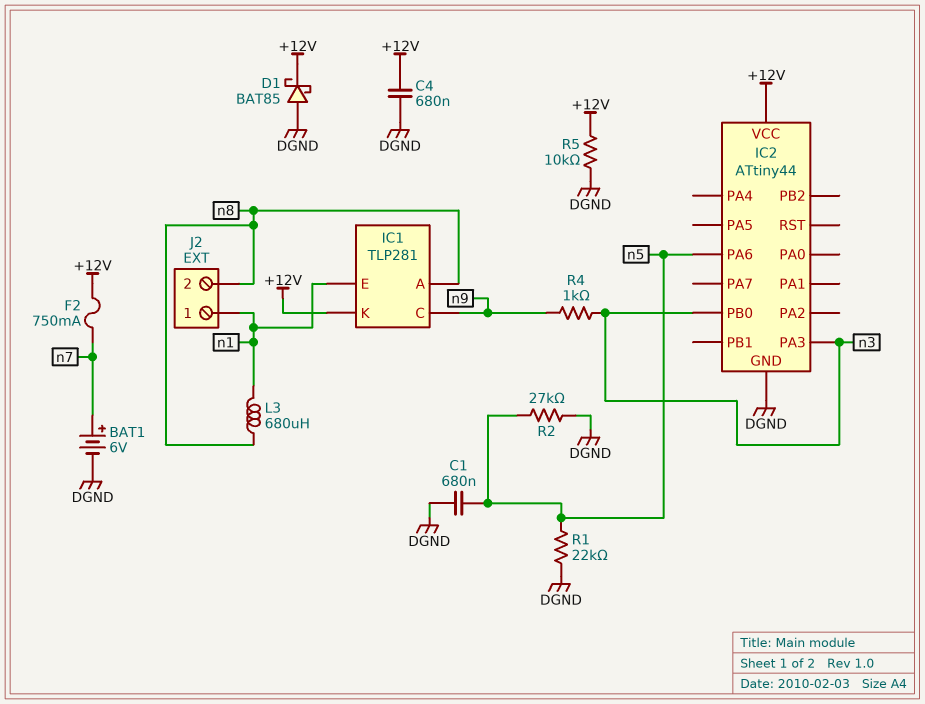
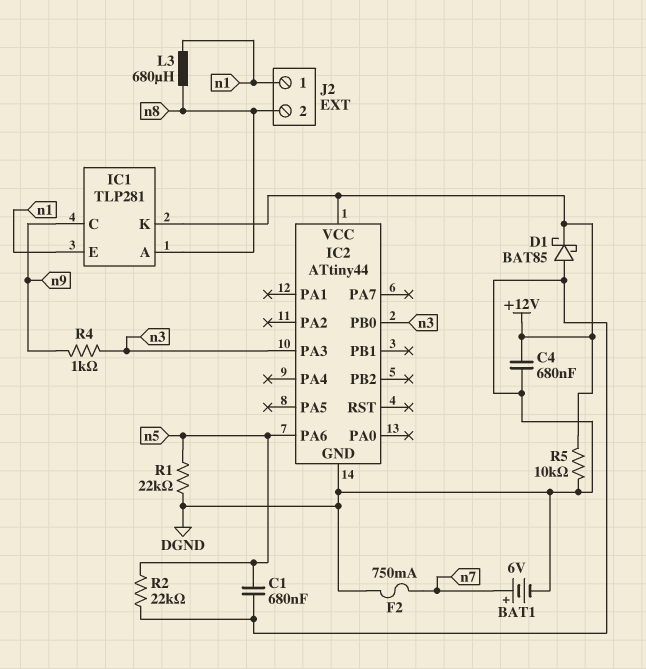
F2: 750mA (+12V, n7) -> 750mA (DGND, n7)
R2: 27k (DGND, n5) -> 22k (DGND, n5)

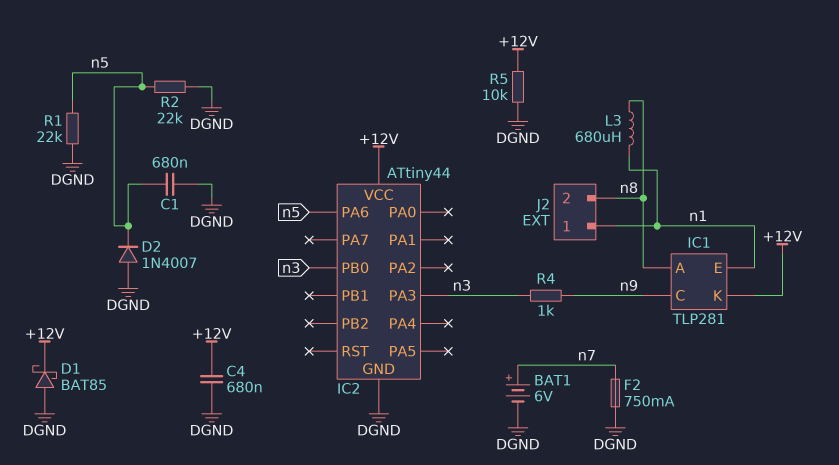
D2: none -> diode 1N4007 (A DGND, K n5)

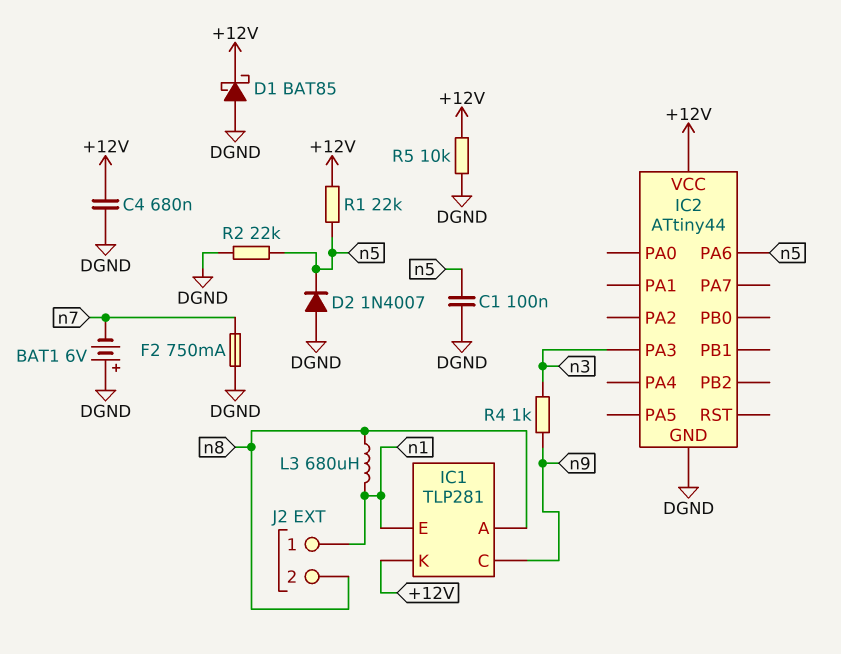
BAT1: 6V (plus n7, minus DGND) -> 6V (plus DGND, minus n7)
C1: 680nF (DGND, n5) -> 100nF (DGND, n5)
IC2 pin PB0: n3 -> none
R1: 22k (DGND, n5) -> 22k (+12V, n5)

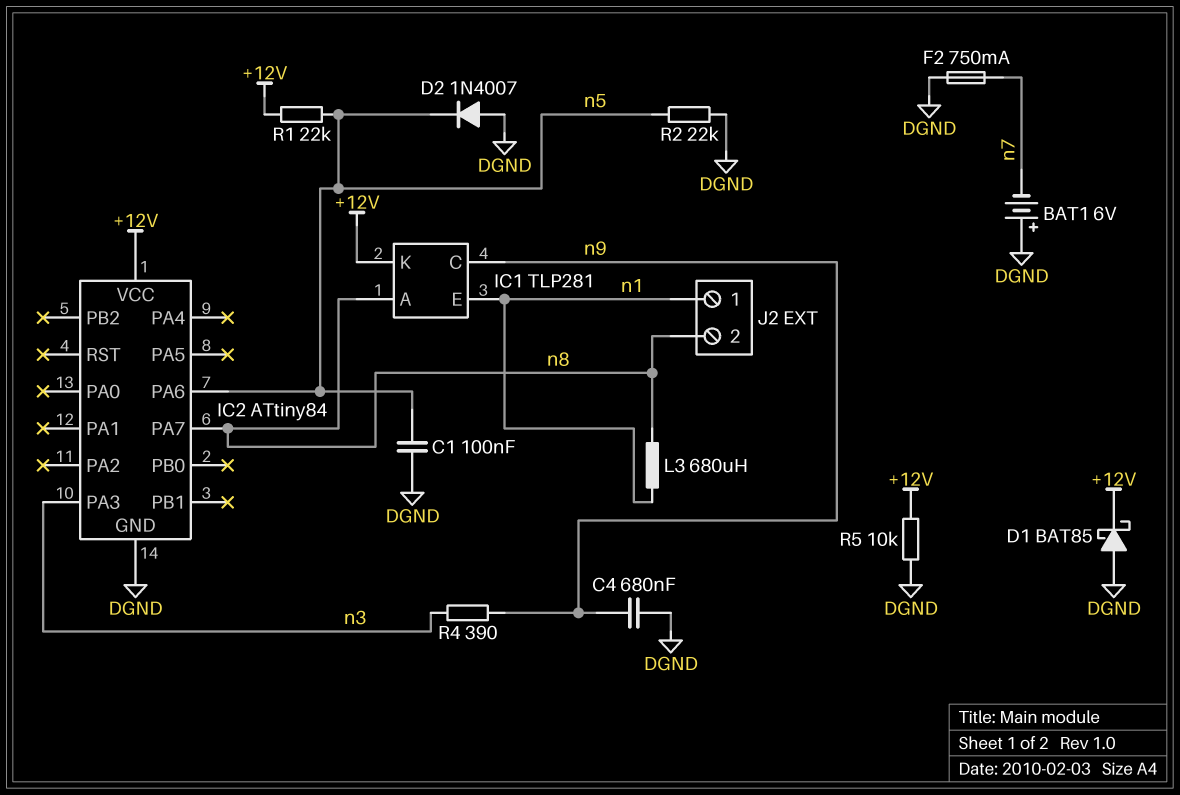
C4: 680nF (+12V, DGND) -> 680nF (DGND, n9)
IC2: ATtiny44 -> ATtiny84
IC2 pin PA7: none -> n8
R4: 1k (n3, n9) -> 390 (n3, n9)

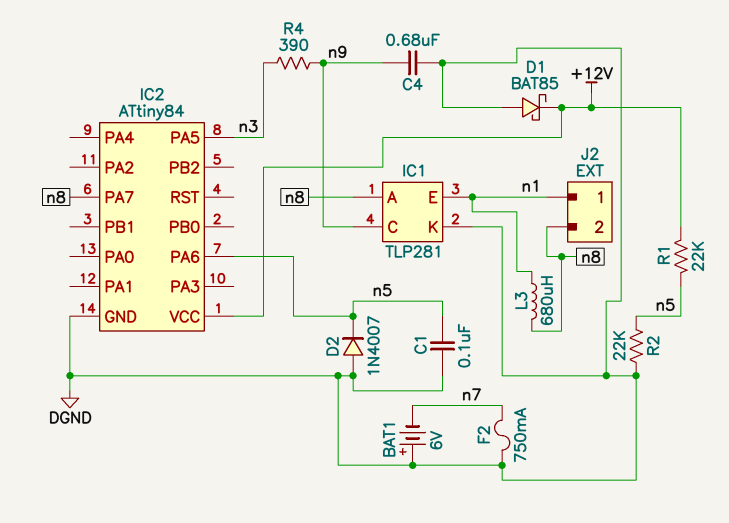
IC1 pin K: +12V -> DGND
IC2 pin PA3: n3 -> none
IC2 pin PA5: none -> n3
R5: 10k (+12V, DGND) -> none

